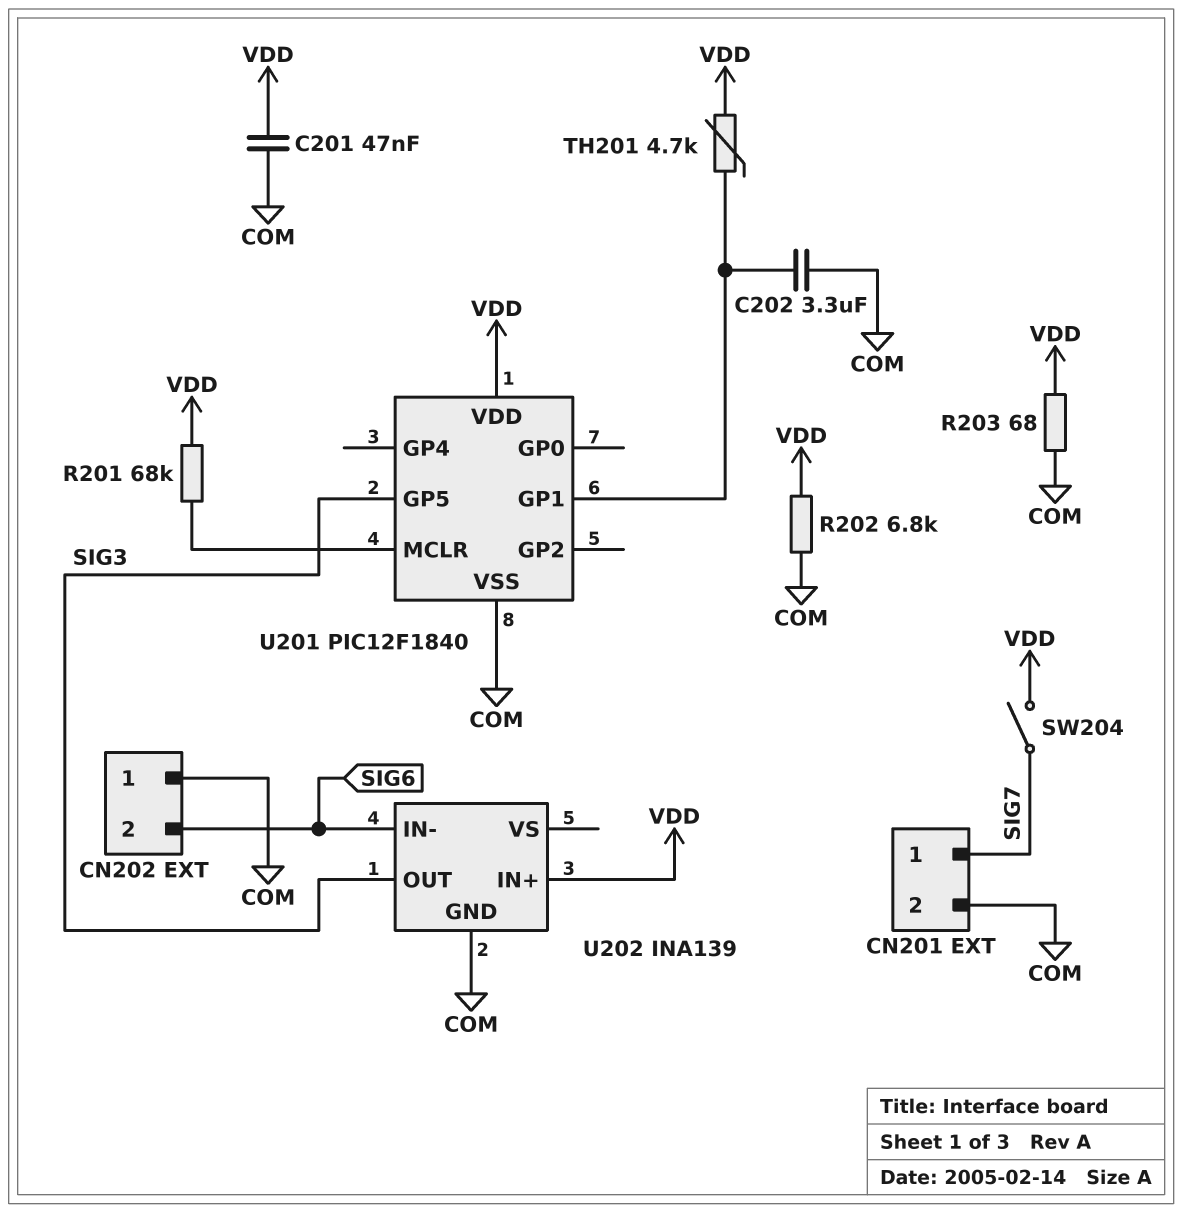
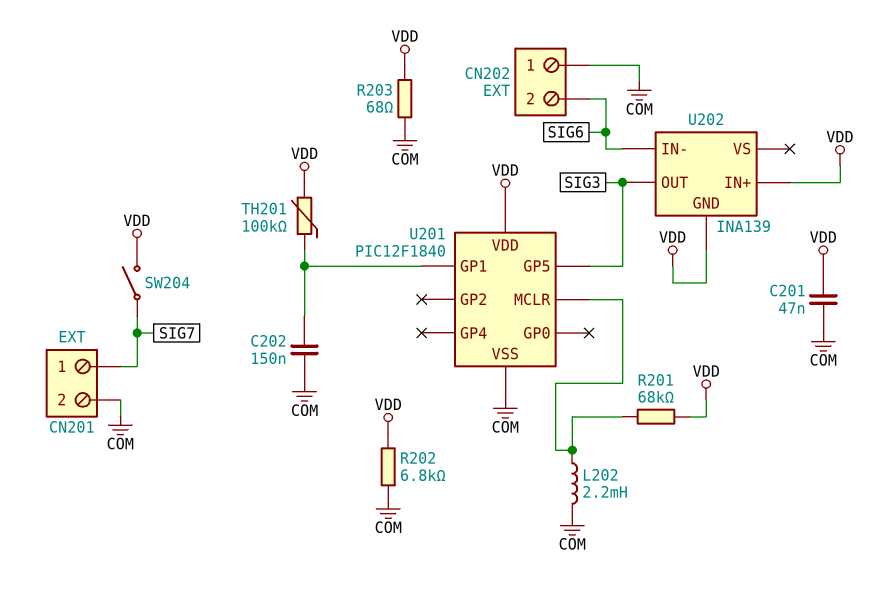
C202: 3.3uF (COM, U201/GP1) -> 150nF (COM, U201/GP1)
L202: none -> 2.2mH (COM, U201/MCLR)
TH201: 4.7k (U201/GP1, VDD) -> 100k (U201/GP1, VDD)
U202 pin GND: COM -> VDD

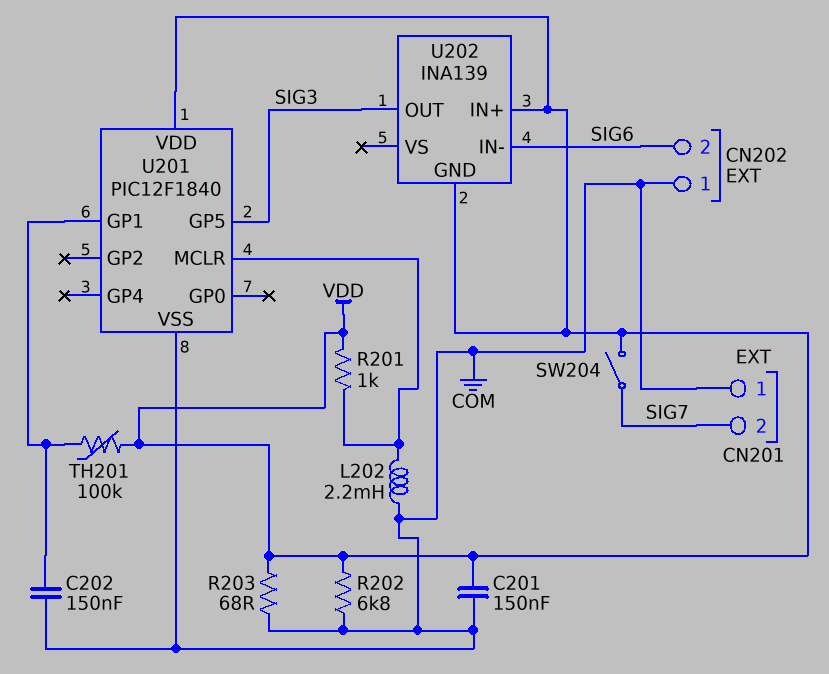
C201: 47nF (COM, VDD) -> 150nF (COM, VDD)
CN201 pin 1: SIG7 -> COM
CN201 pin 2: COM -> SIG7
R201: 68k (U201/MCLR, VDD) -> 1k (U201/MCLR, VDD)

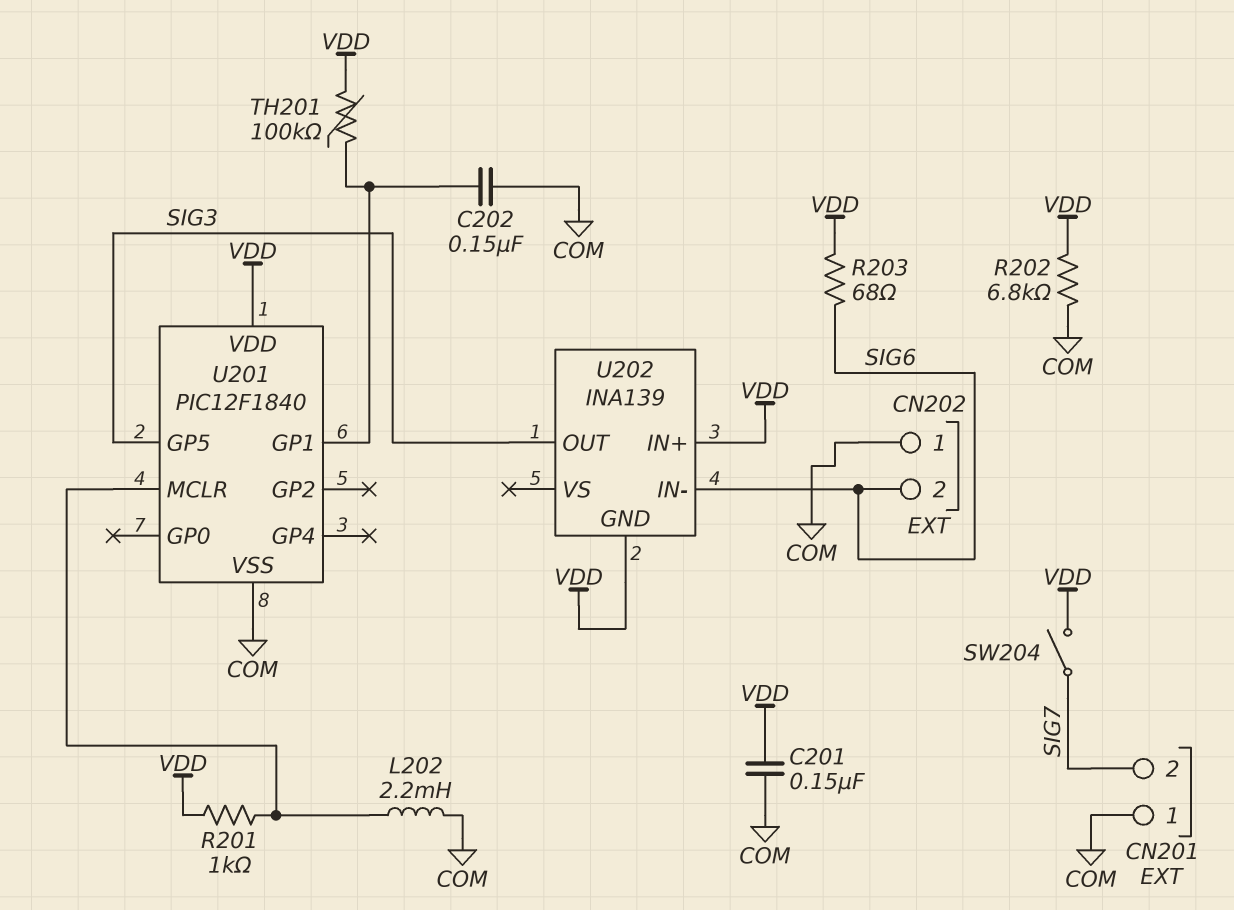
R203: 68 (COM, VDD) -> 68 (SIG6, VDD)

